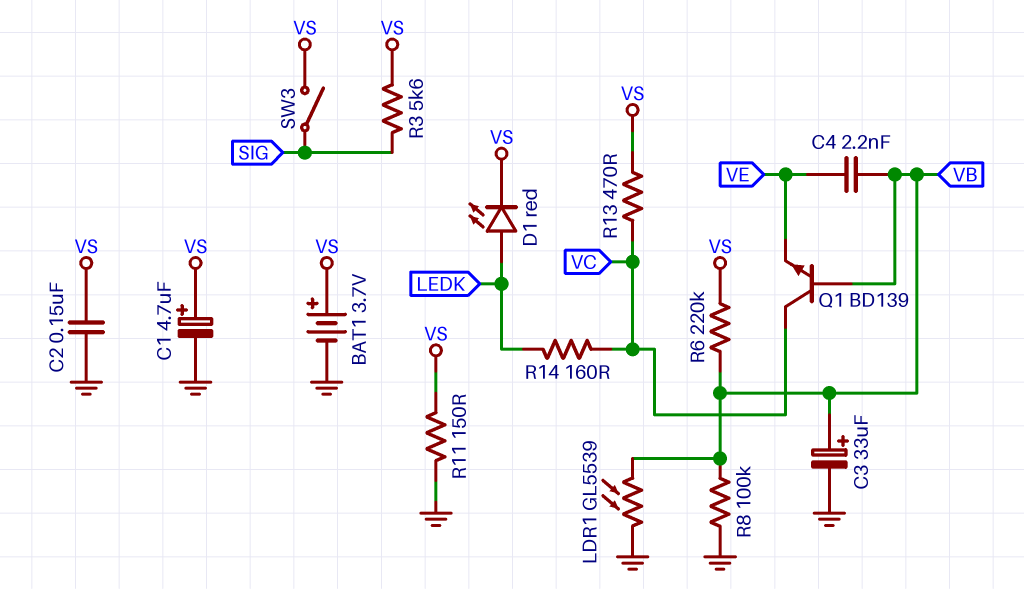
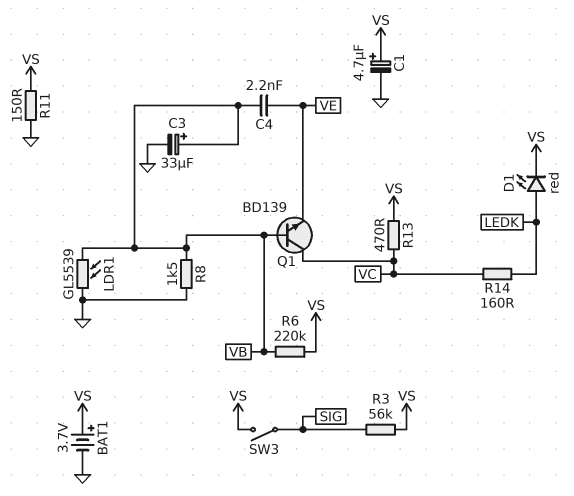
C2: 150nF (GND, VS) -> none
R3: 5.6k (SIG, VS) -> 56k (SIG, VS)
R8: 100k (GND, VB) -> 1.5k (GND, VB)

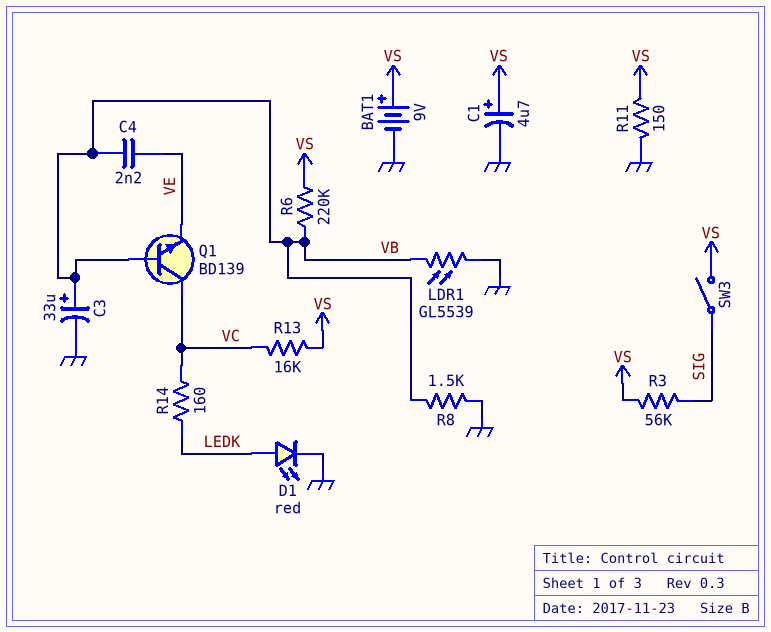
BAT1: 3.7V (plus VS, minus GND) -> 9V (plus VS, minus GND)
D1: LED red (A LEDK, K VS) -> LED red (A LEDK, K GND)
R13: 470 (VC, VS) -> 16k (VC, VS)

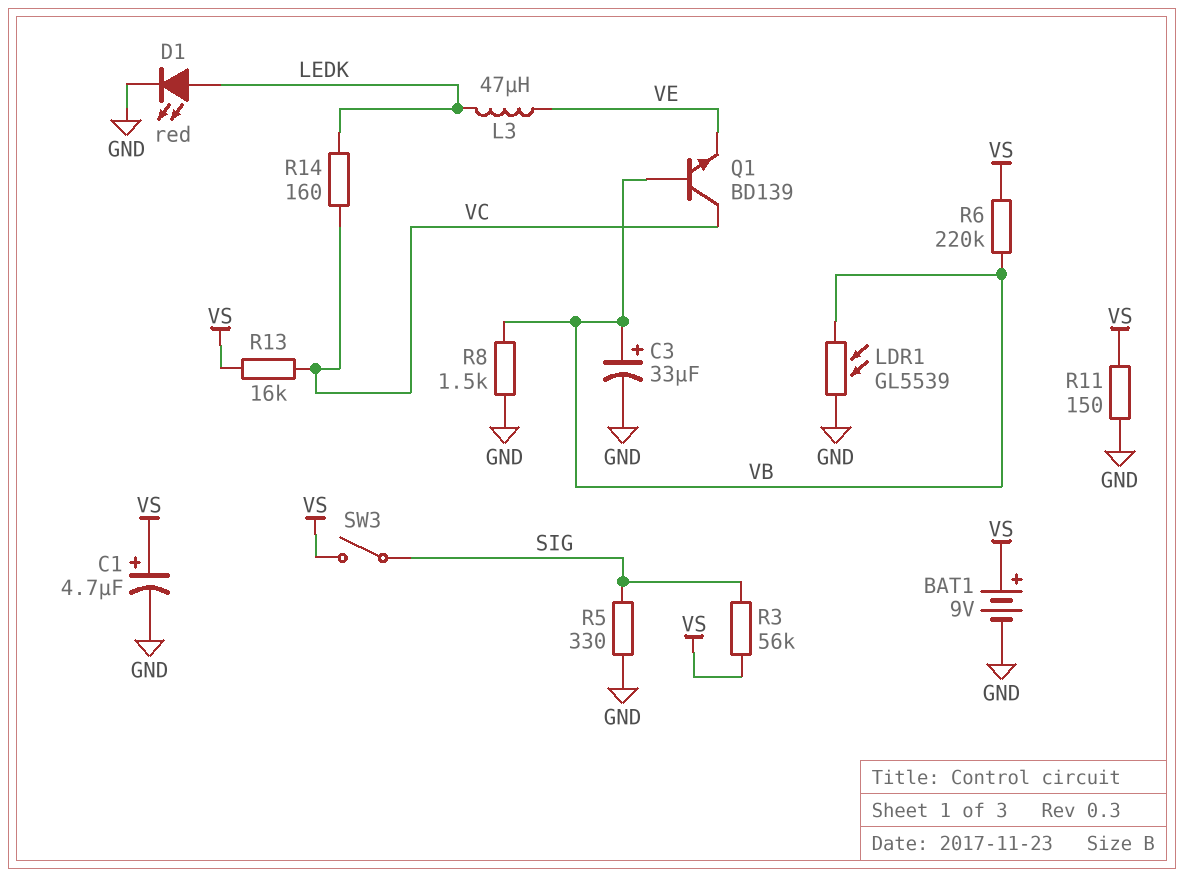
C4: 2.2nF (VB, VE) -> none
L3: none -> 47uH (LEDK, VE)
R5: none -> 330 (GND, SIG)

